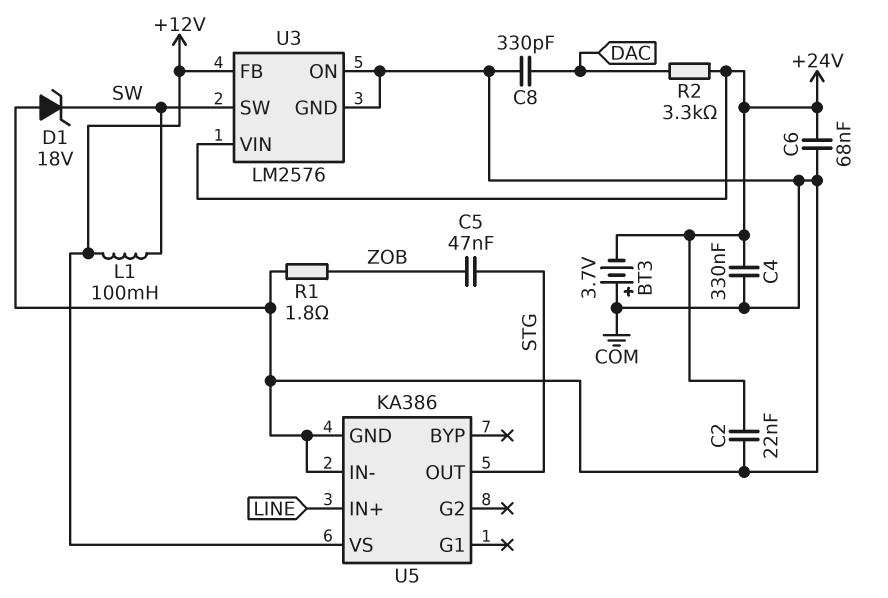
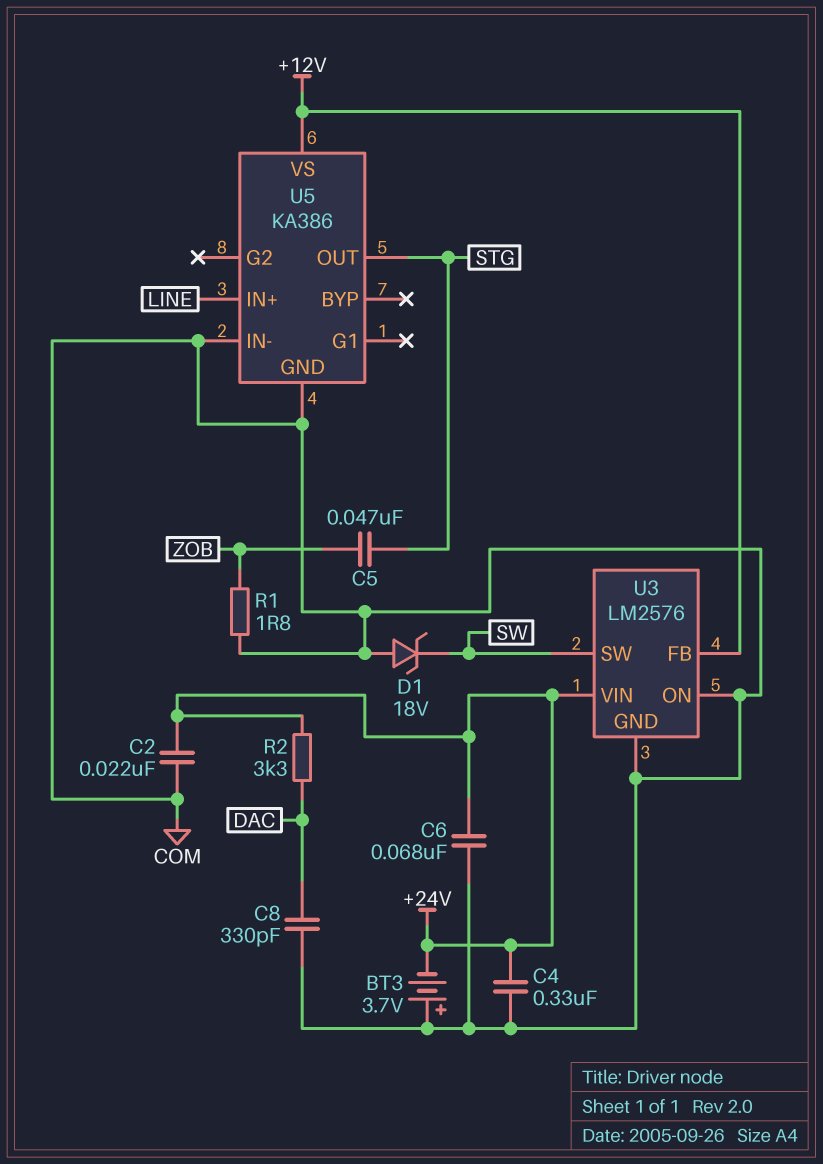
L1: 100mH (+12V, SW) -> none

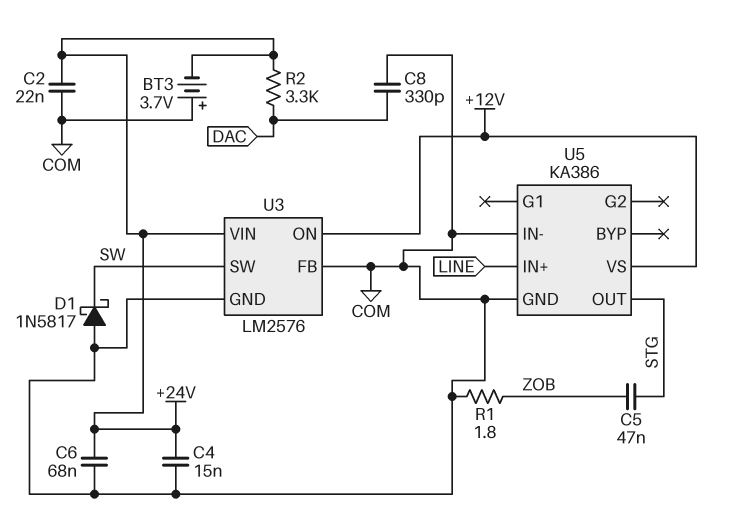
C4: 330nF (+24V, COM) -> 15nF (+24V, COM)
D1: zener 18V (A COM, K SW) -> schottky 1N5817 (A COM, K SW)
U3 pin FB: +12V -> COM
U3 pin ON: COM -> +12V

